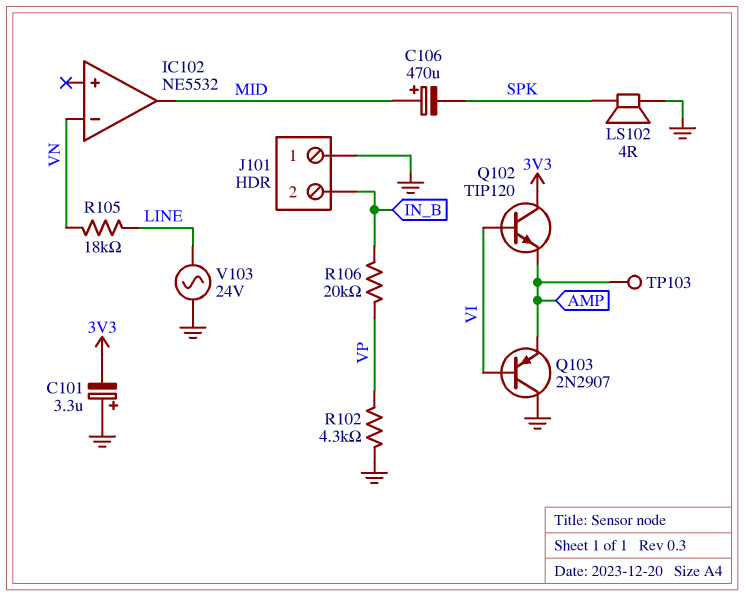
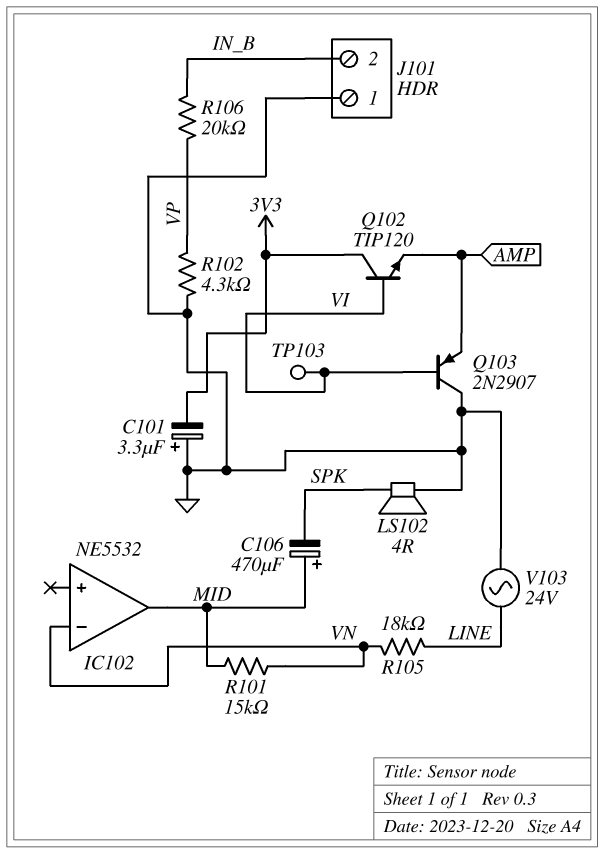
R101: none -> 15k (MID, VN)
TP103: test point (AMP) -> test point (VI)

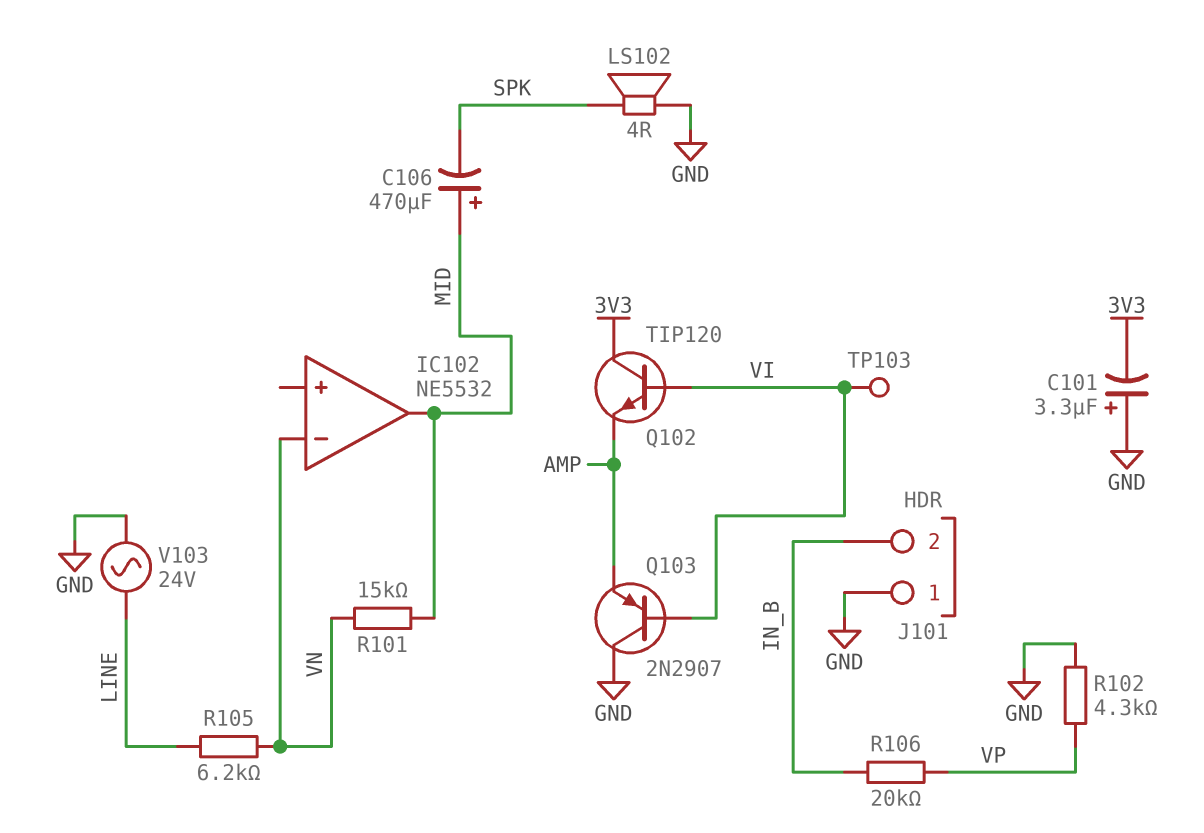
R105: 18k (LINE, VN) -> 6.2k (LINE, VN)

